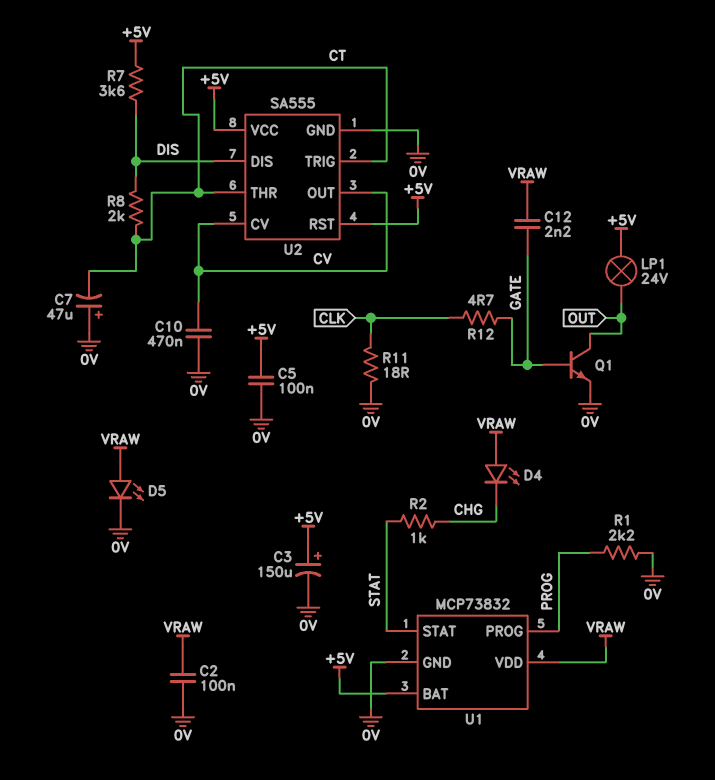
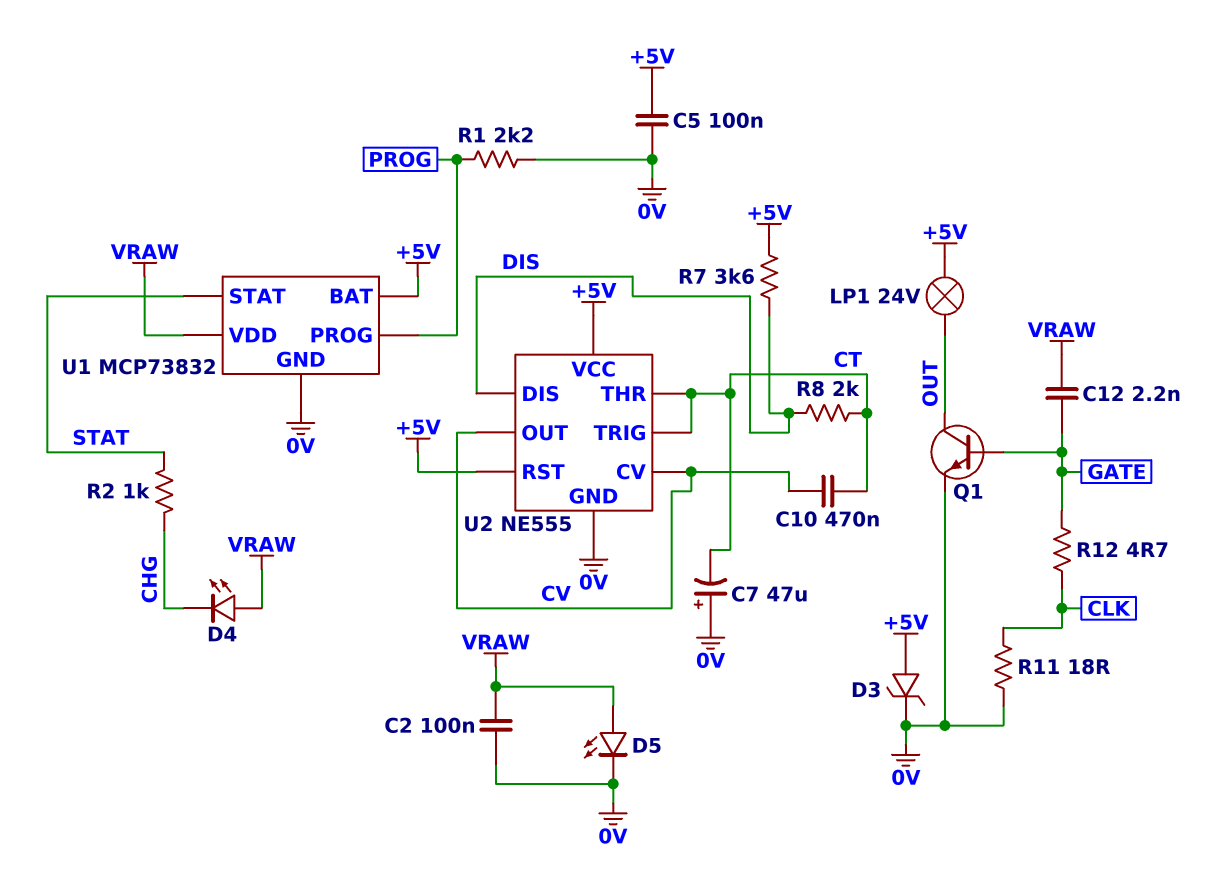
C3: 150uF (plus +5V, minus 0V) -> none
C10: 470nF (0V, CV) -> 470nF (CT, CV)
D3: none -> zener (A +5V, K 0V)
U2: SA555 -> NE555

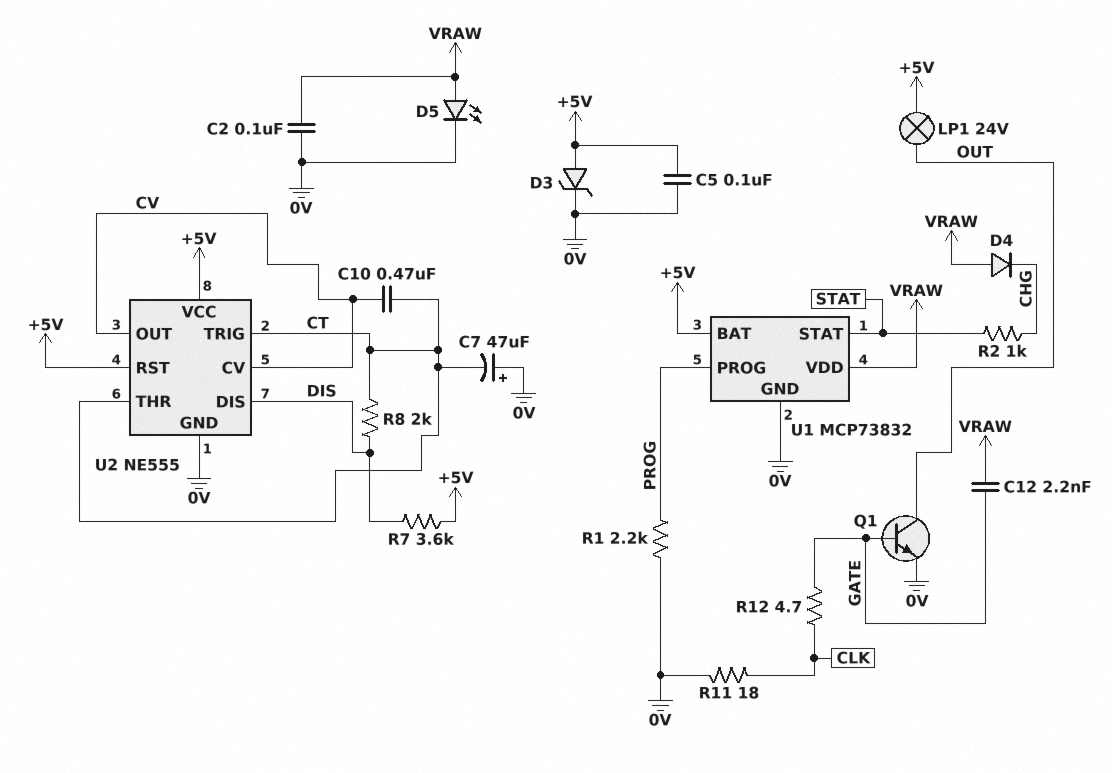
D4: LED (A VRAW, K CHG) -> diode (A VRAW, K CHG)

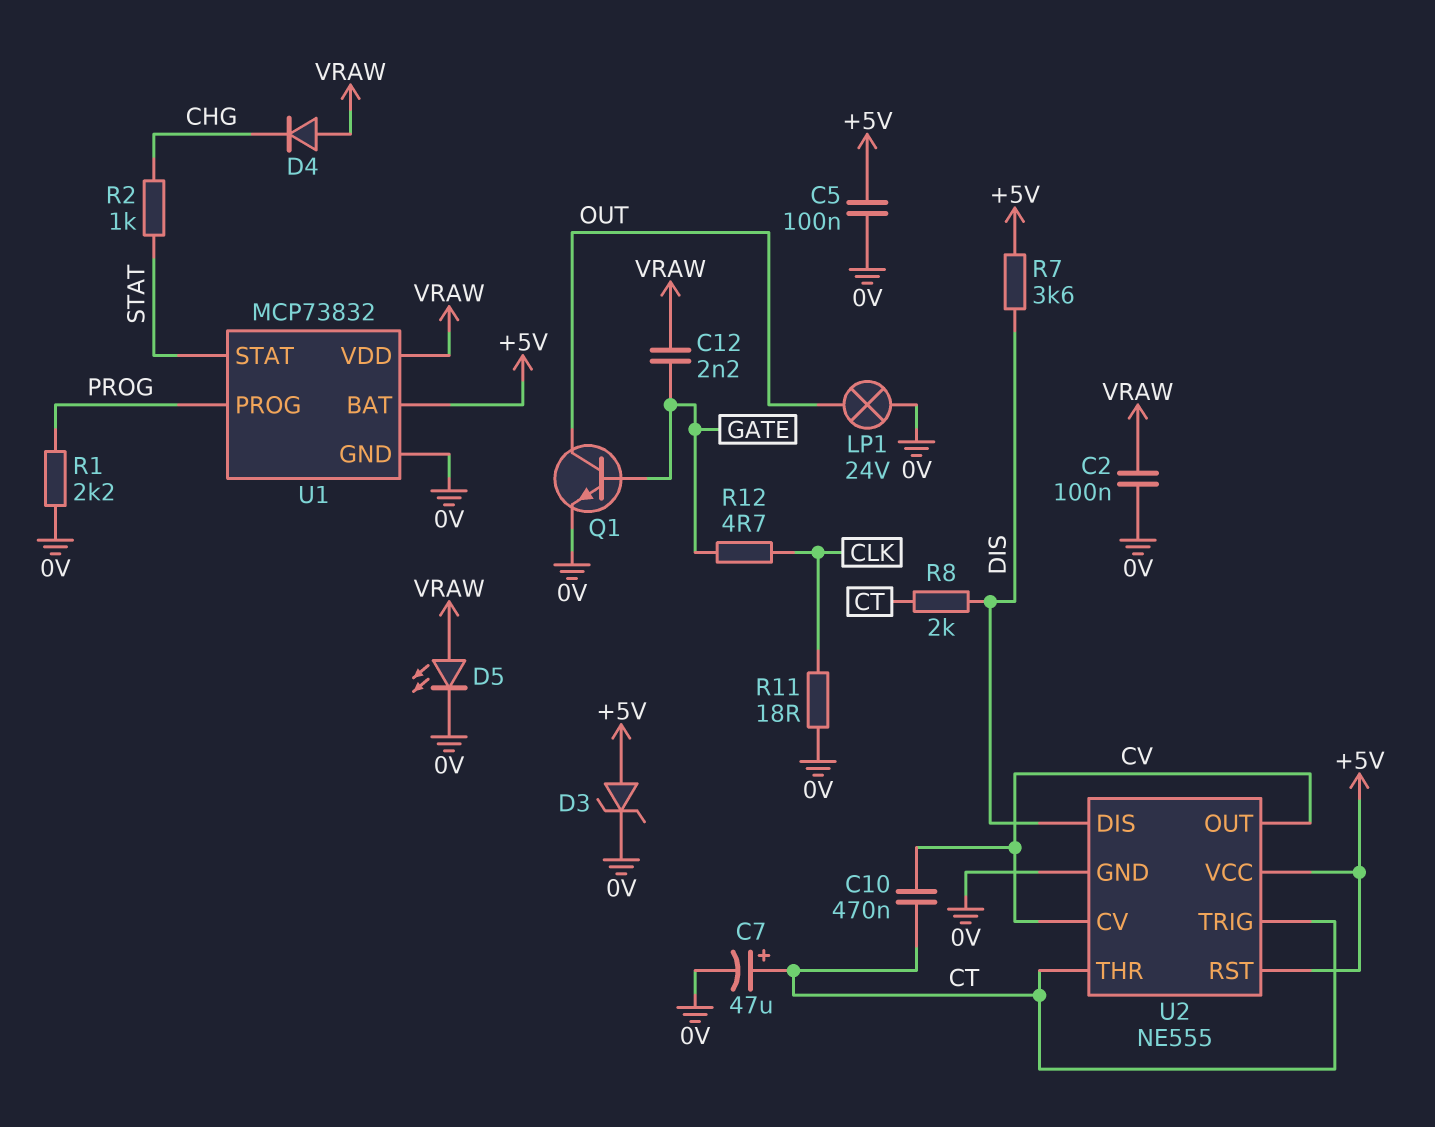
C7: 47uF (plus 0V, minus CT) -> 47uF (plus CT, minus 0V)
LP1: lamp 24V (+5V, OUT) -> lamp 24V (0V, OUT)

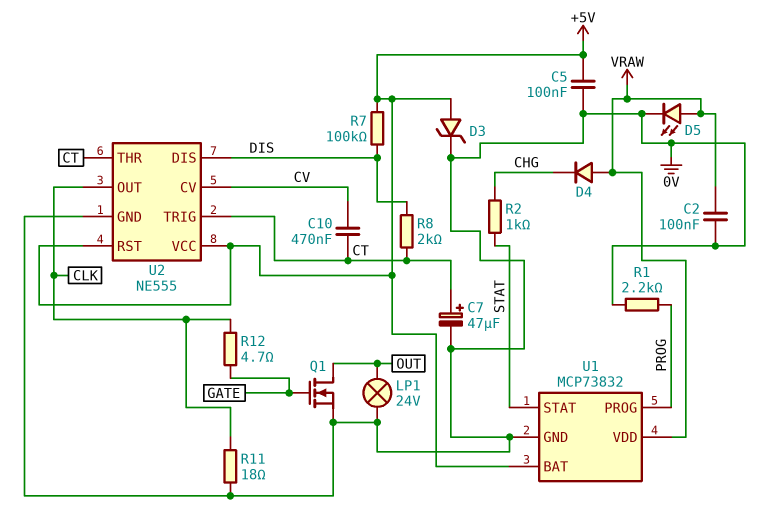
C12: 2.2nF (GATE, VRAW) -> none
Q1: NPN (B GATE, C OUT, E 0V) -> NMOS (G GATE, D OUT, S 0V)
R7: 3.6k (+5V, DIS) -> 100k (+5V, DIS)
U2 pin OUT: CV -> CLK

